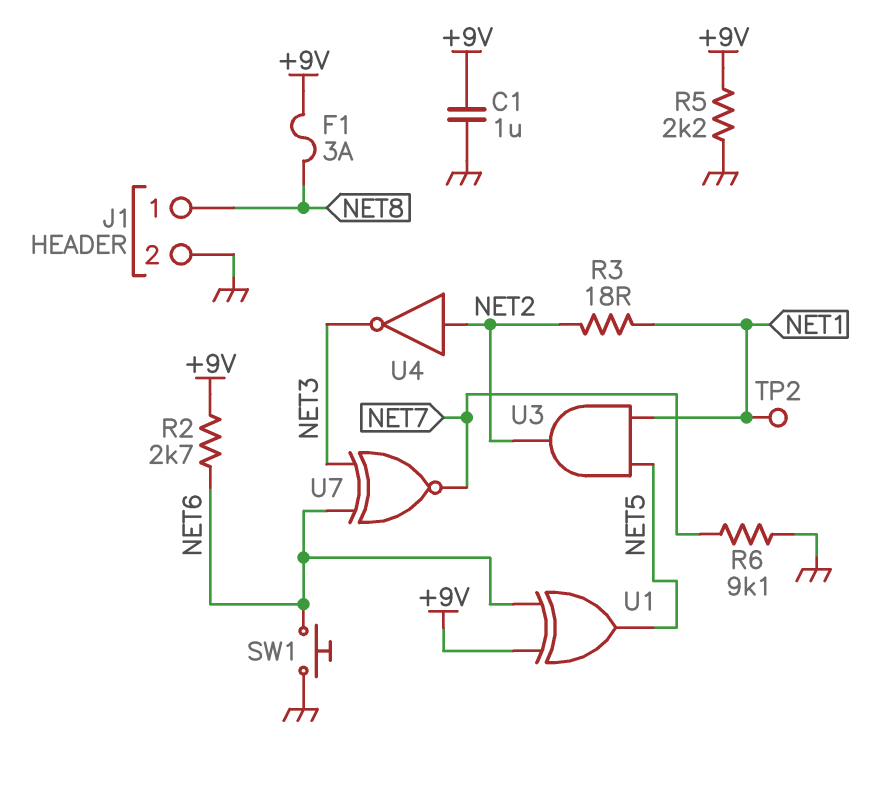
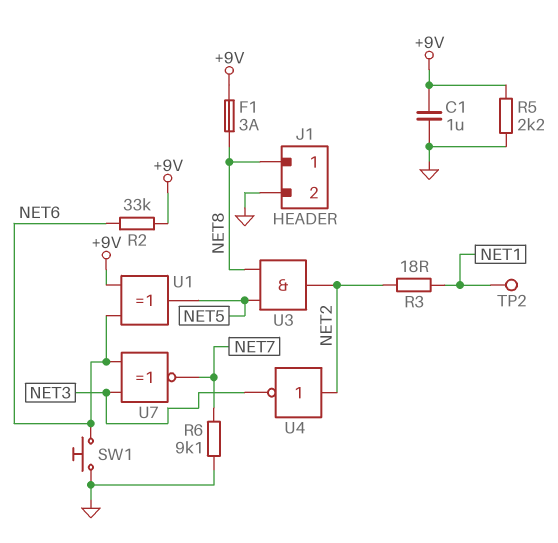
R2: 2.7k (+9V, NET6) -> 33k (+9V, NET6)
U3: AND (in NET1, in NET5, out NET2) -> AND (in NET5, in NET8, out NET2)

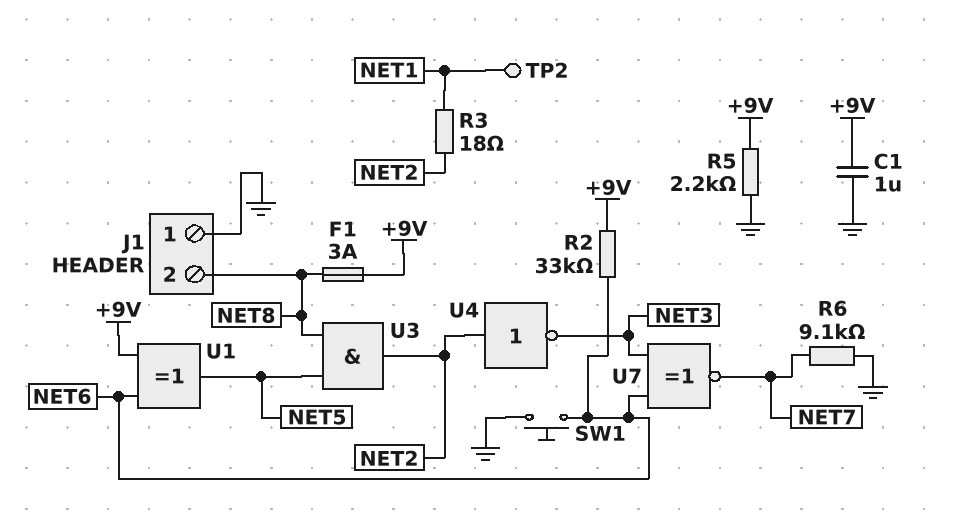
J1 pin 1: NET8 -> GND
J1 pin 2: GND -> NET8

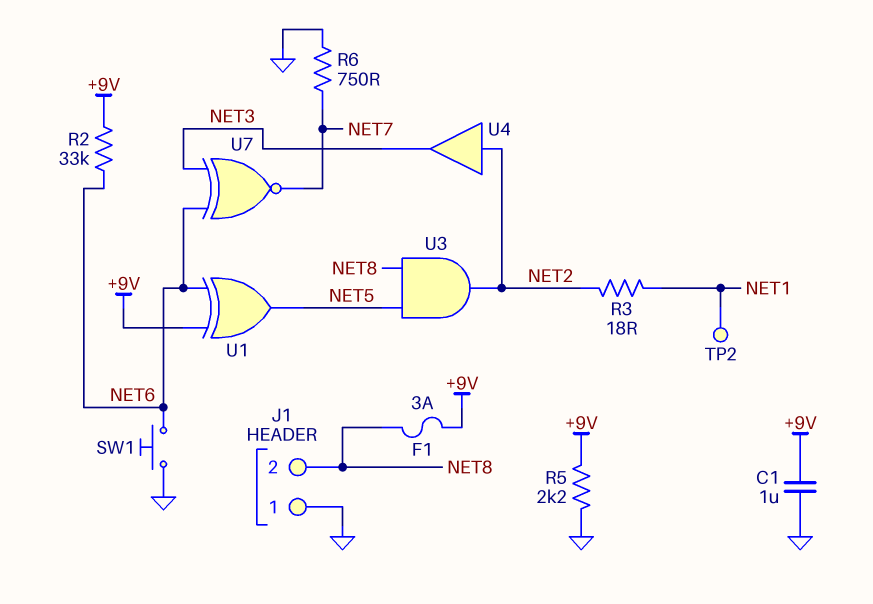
R6: 9.1k (GND, NET7) -> 750 (GND, NET7)
U4: NOT (in NET2, out NET3) -> buffer (in NET2, out NET3)

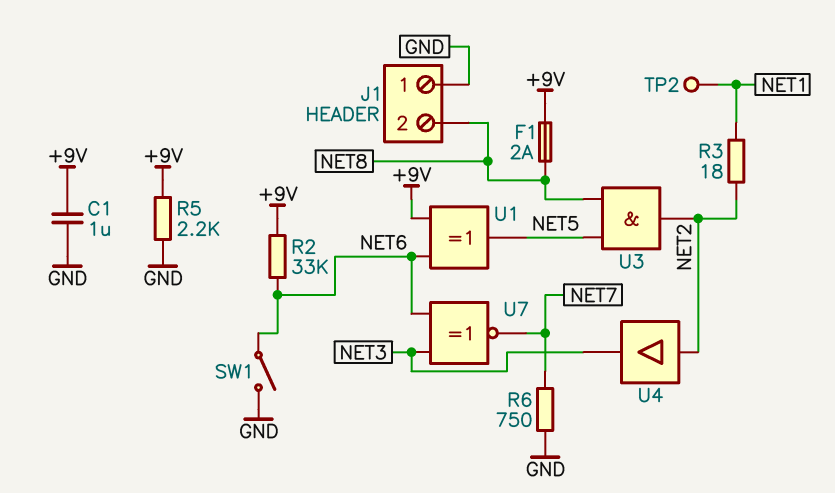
F1: 3A (+9V, NET8) -> 2A (+9V, NET8)
SW1: button (GND, NET6) -> switch (GND, NET6)

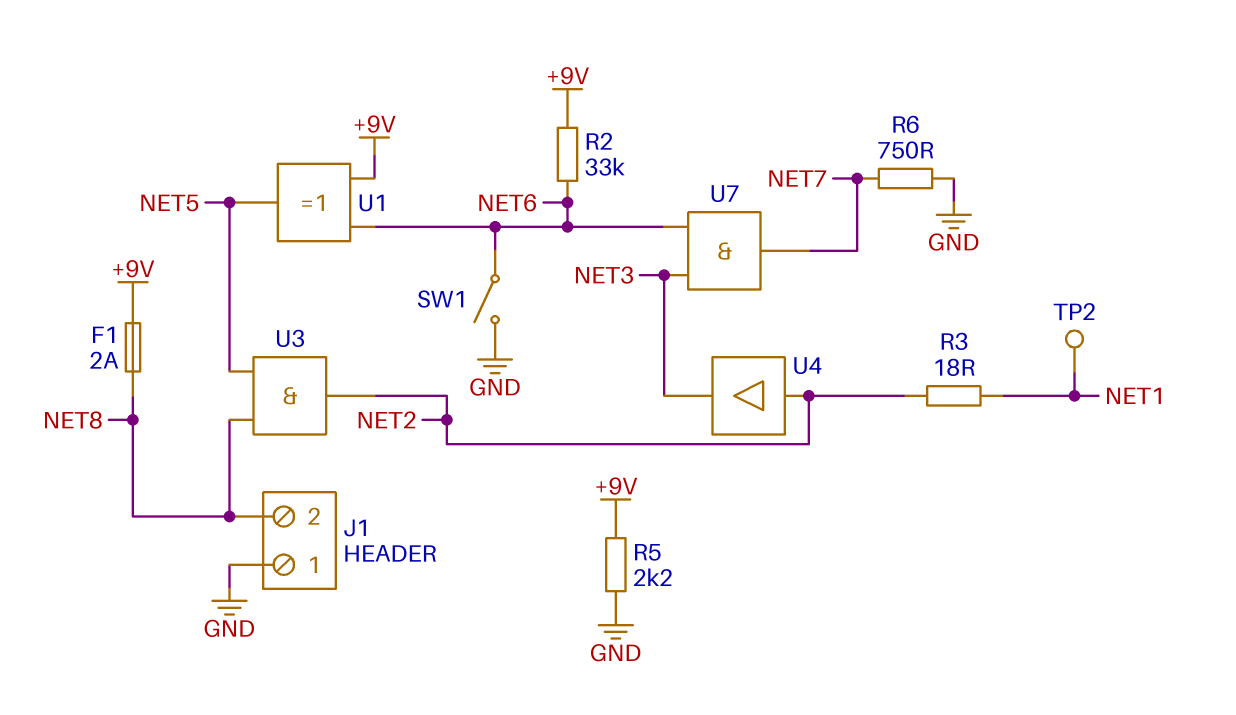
C1: 1uF (+9V, GND) -> none
U7: XNOR (in NET3, in NET6, out NET7) -> AND (in NET3, in NET6, out NET7)

